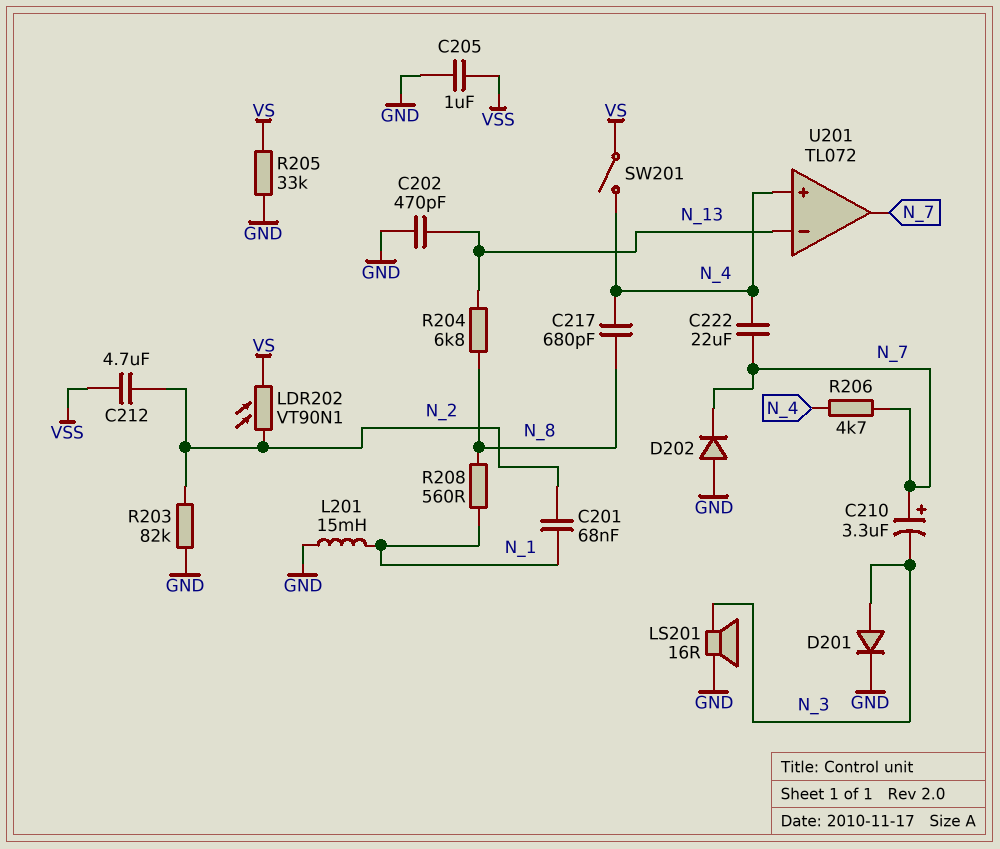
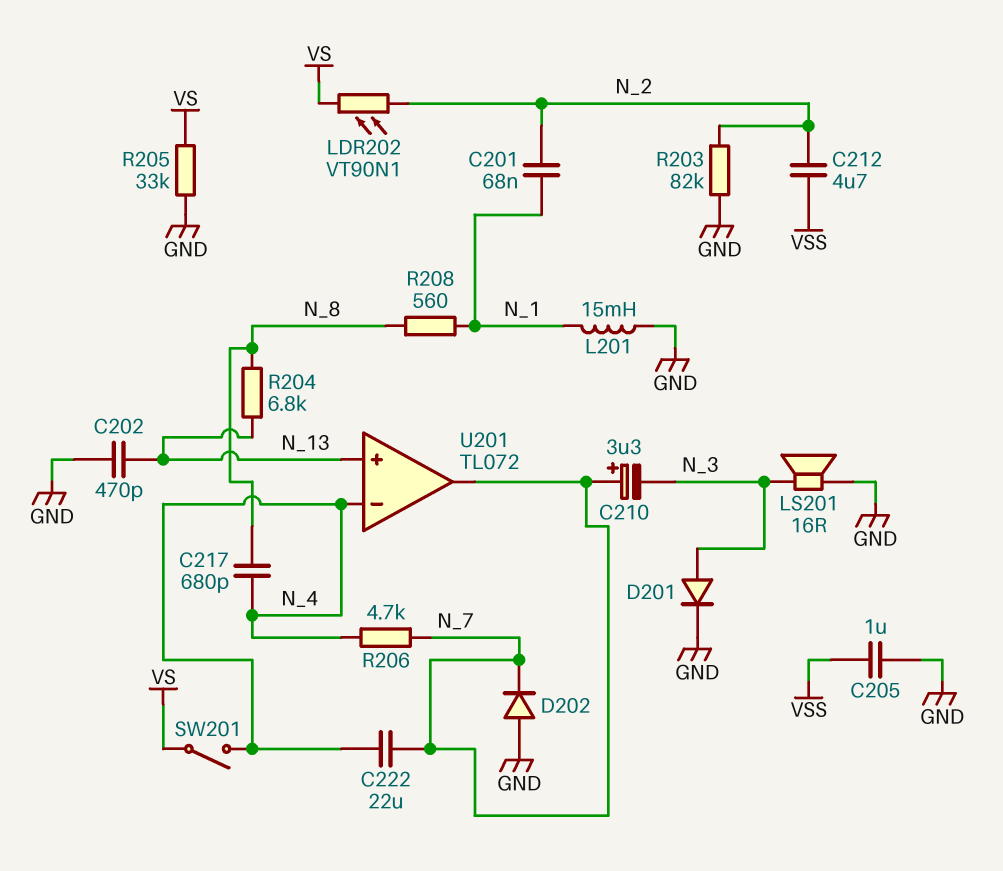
U201 pin in+: N_4 -> N_13
U201 pin in-: N_13 -> N_4

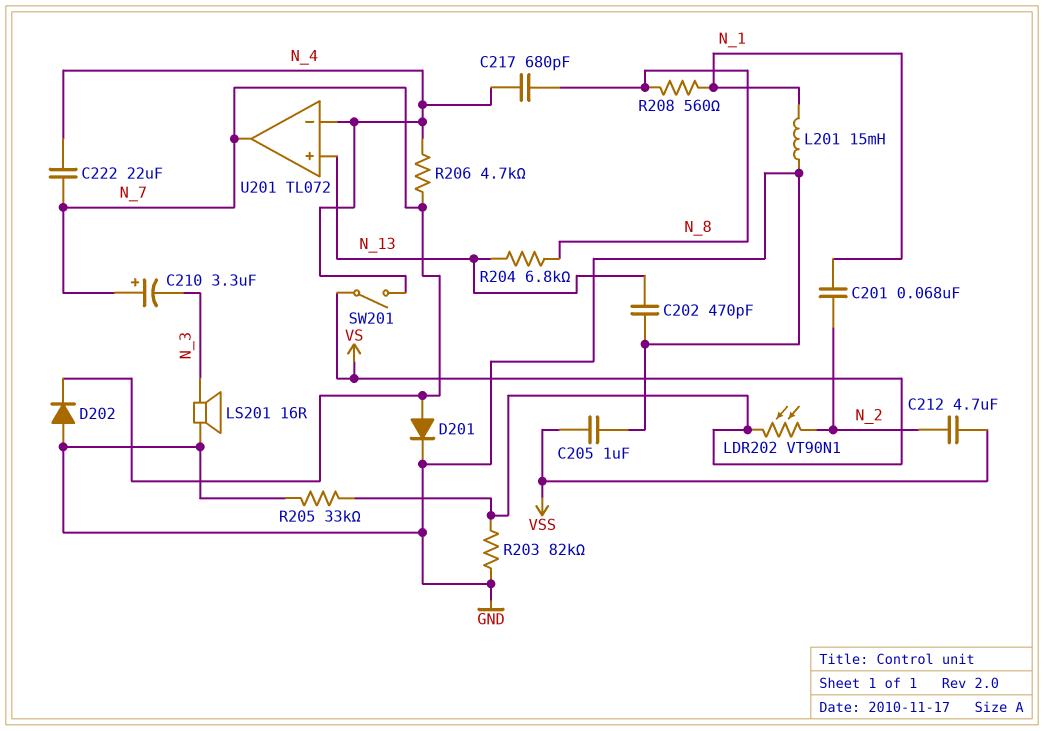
D201: diode (A N_3, K GND) -> diode (A N_7, K GND)
R203: 82k (GND, N_2) -> 82k (GND, VS)

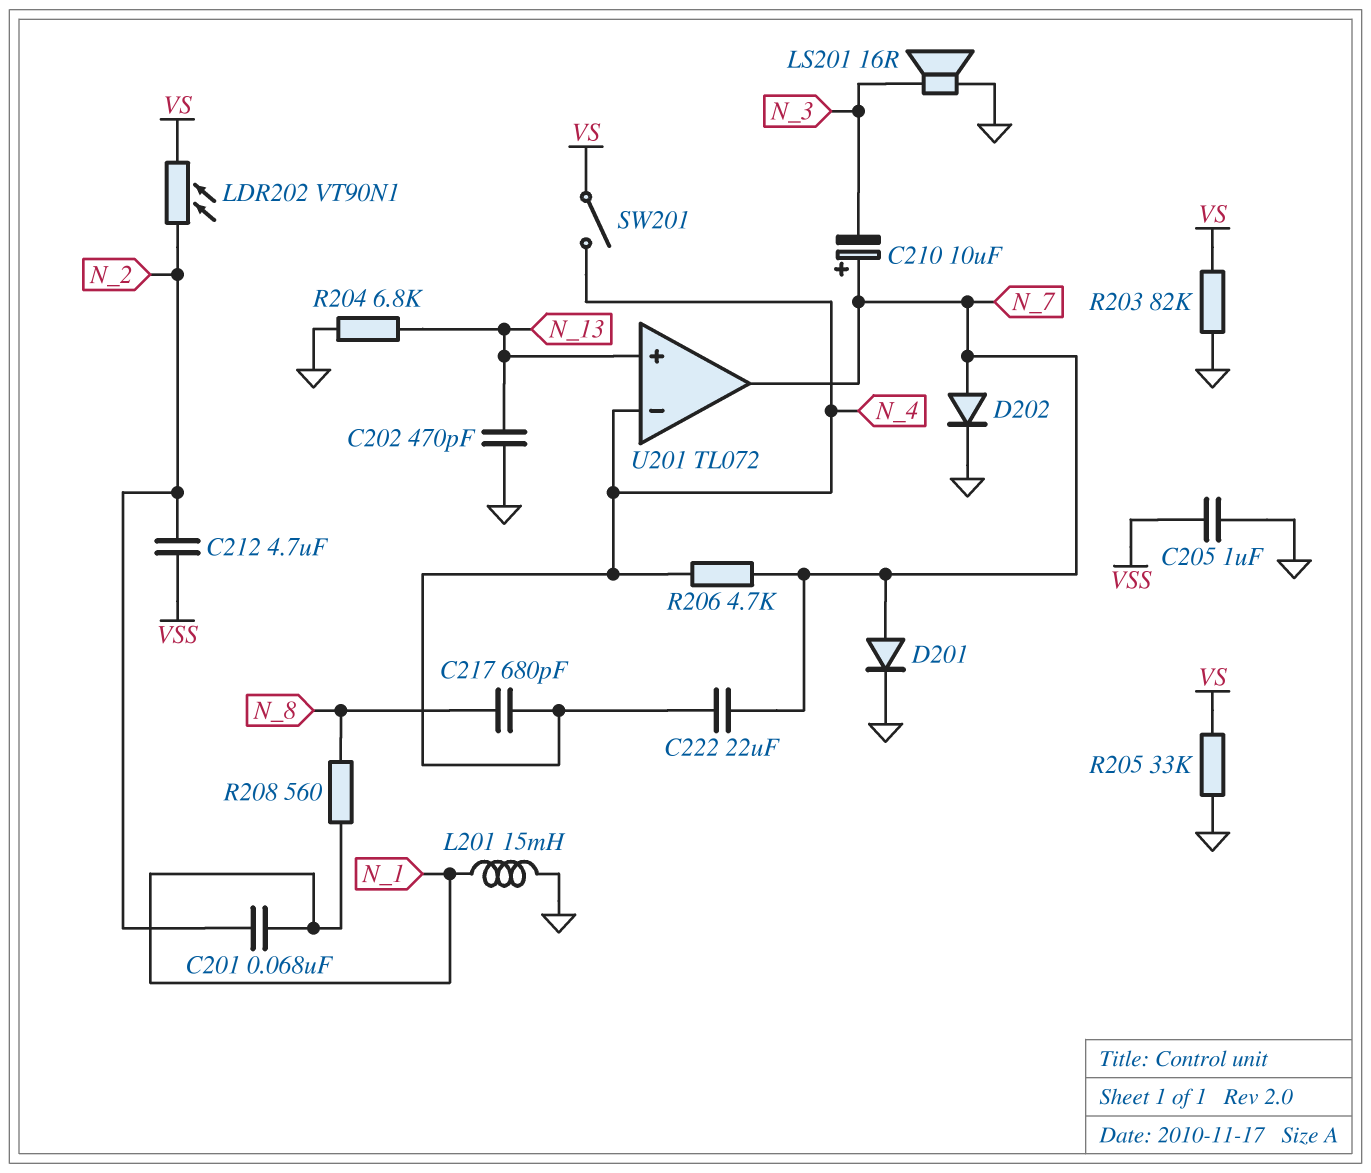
C210: 3.3uF (plus N_7, minus N_3) -> 10uF (plus N_7, minus N_3)
D202: diode (A GND, K N_7) -> diode (A N_7, K GND)
R204: 6.8k (N_8, N_13) -> 6.8k (GND, N_13)

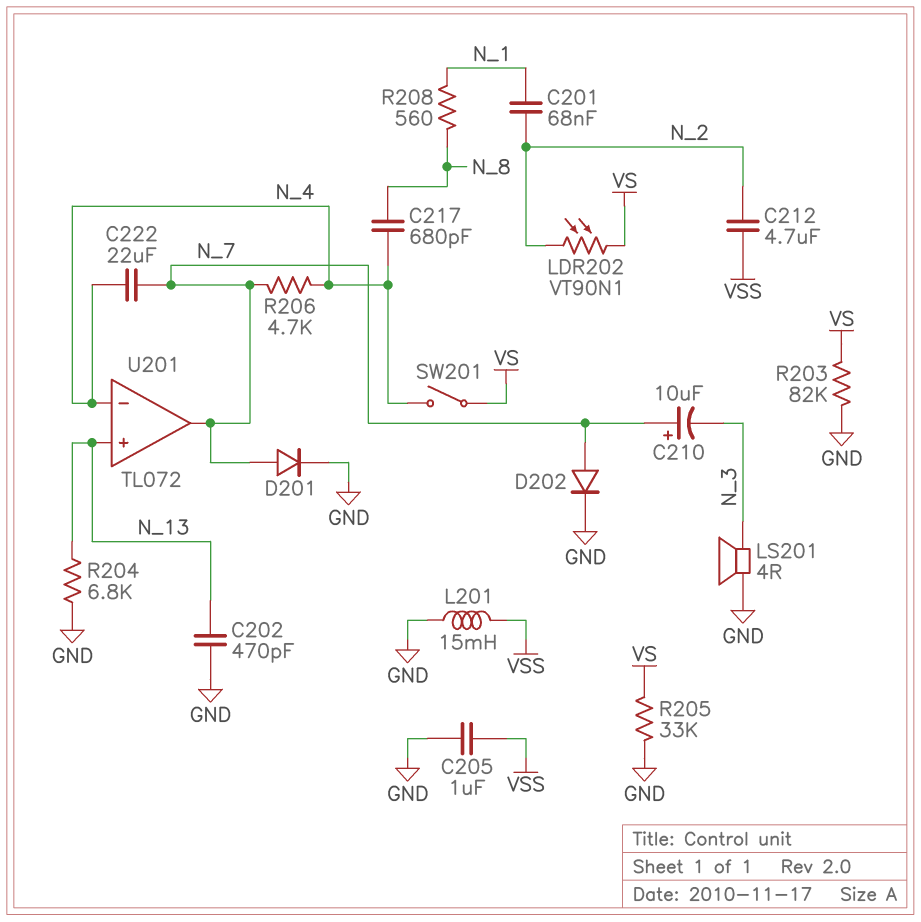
L201: 15mH (GND, N_1) -> 15mH (GND, VSS)
LS201: speaker 16R (GND, N_3) -> speaker 4R (GND, N_3)

